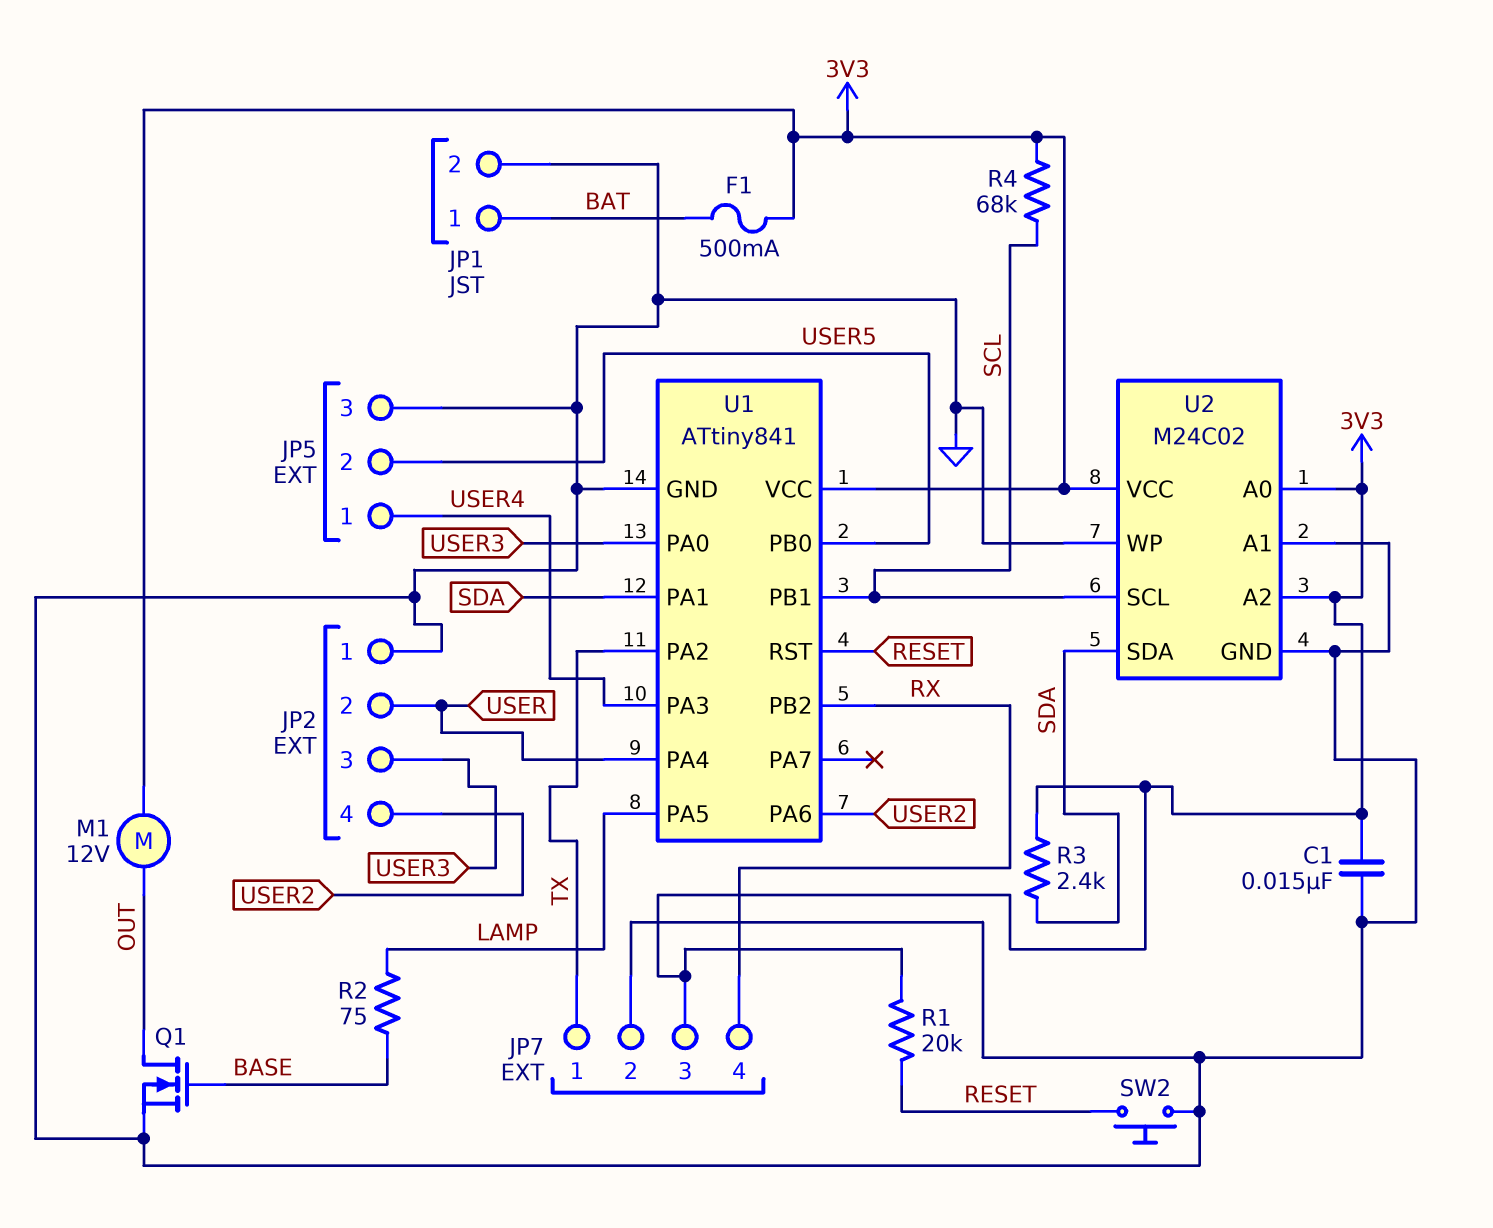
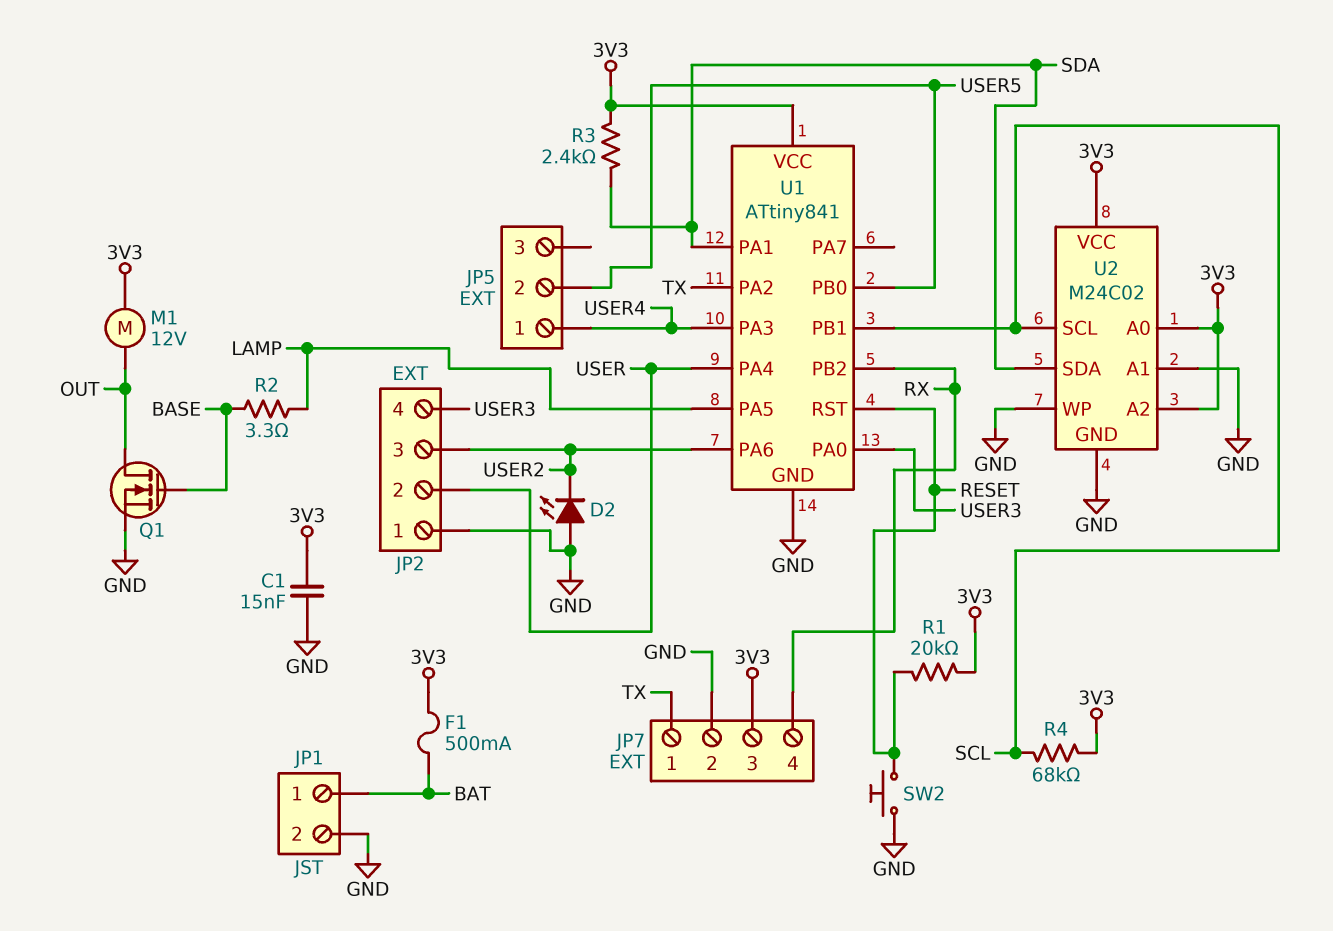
D2: none -> LED (A GND, K USER2)
JP2 pin 3: USER3 -> USER2
JP2 pin 4: USER2 -> USER3
JP5 pin 3: GND -> none
R2: 75 (BASE, LAMP) -> 3.3 (BASE, LAMP)

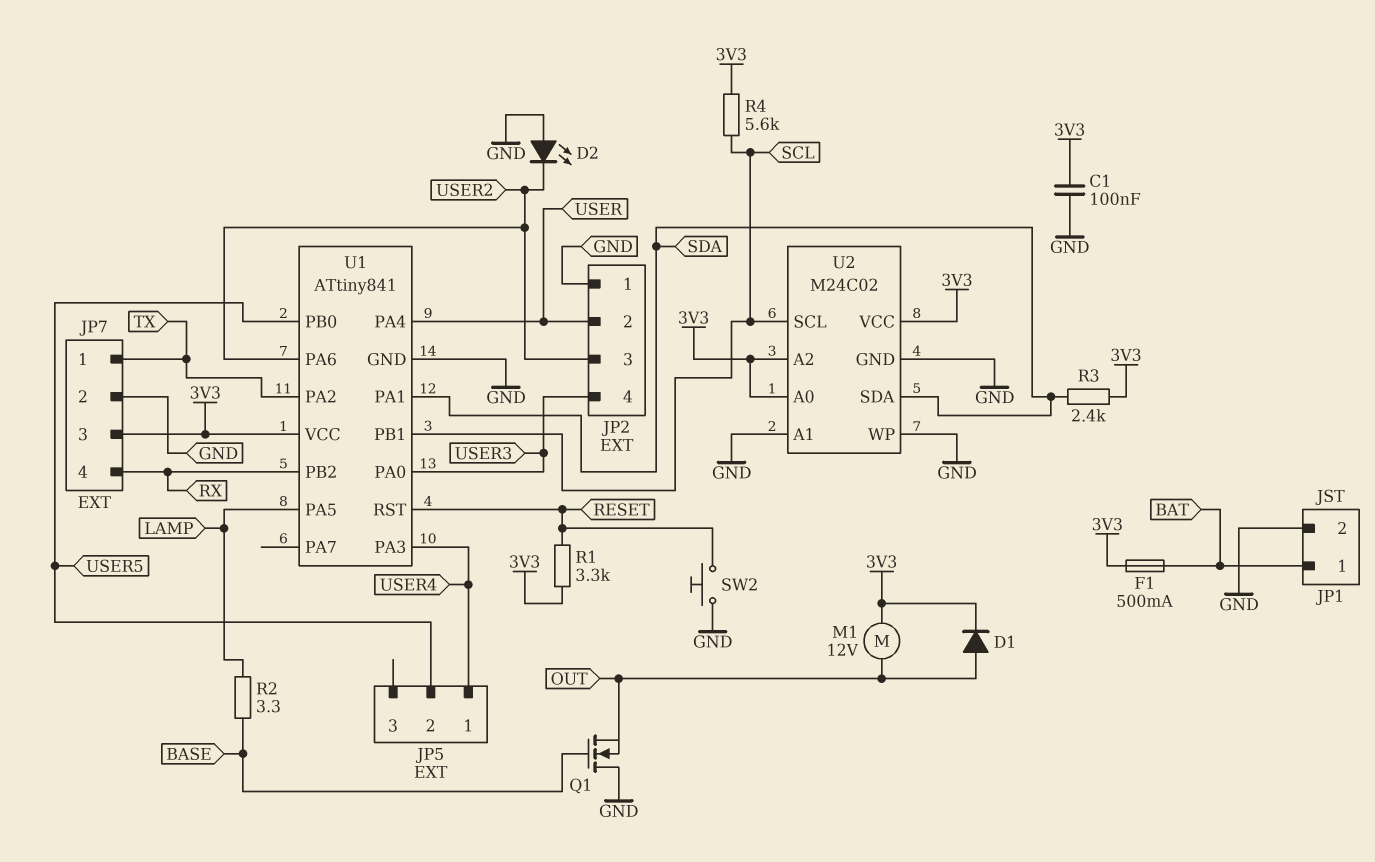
C1: 15nF (3V3, GND) -> 100nF (3V3, GND)
D1: none -> diode (A OUT, K 3V3)
Q1: NMOS (G BASE, D OUT, S GND) -> NMOS (G BASE, D GND, S OUT)
R1: 20k (3V3, RESET) -> 3.3k (3V3, RESET)
R4: 68k (3V3, SCL) -> 5.6k (3V3, SCL)

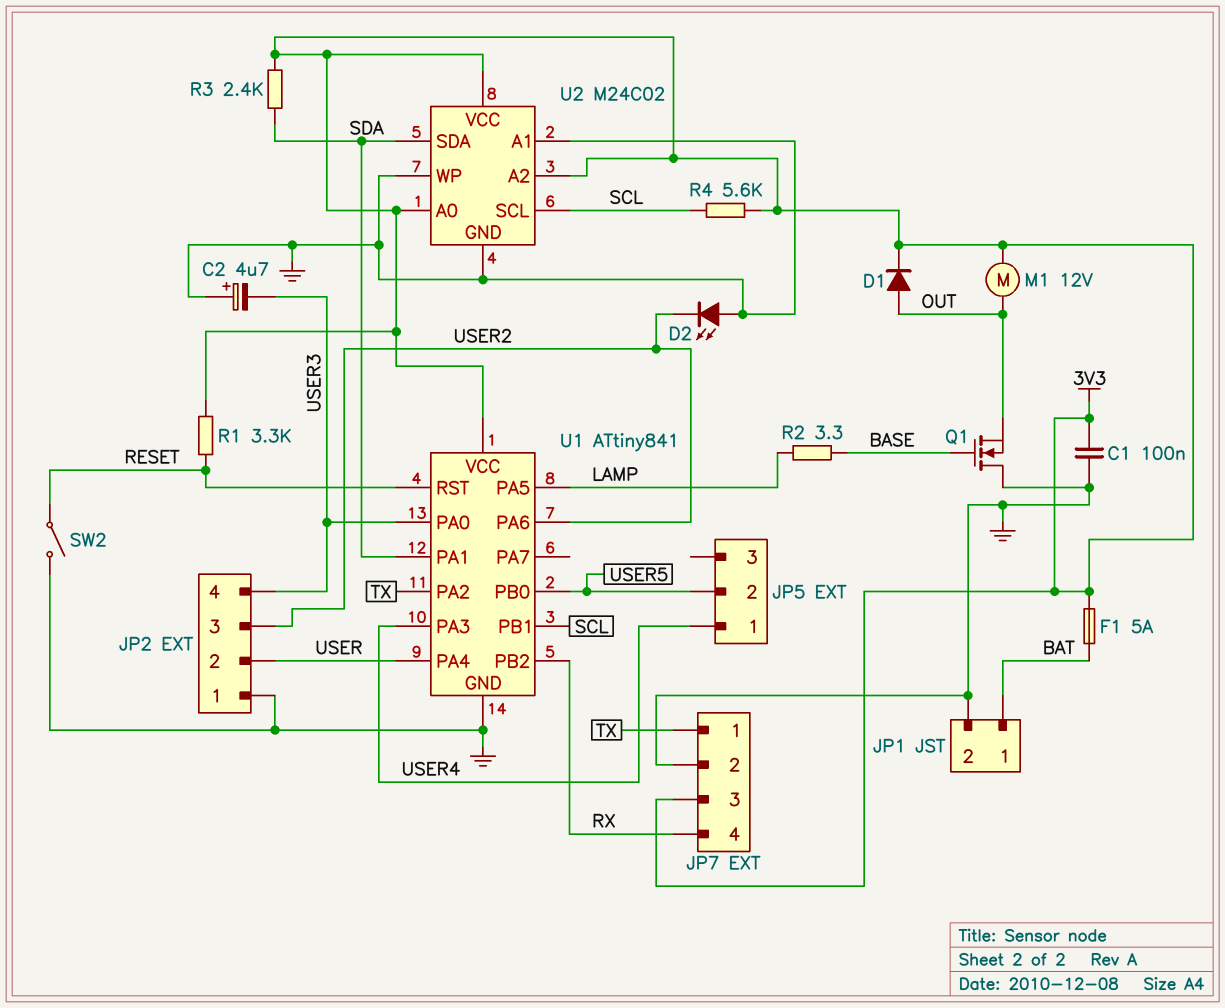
C2: none -> 4.7uF (plus GND, minus USER3)
F1: 500mA (3V3, BAT) -> 5A (3V3, BAT)
SW2: button (GND, RESET) -> switch (GND, RESET)

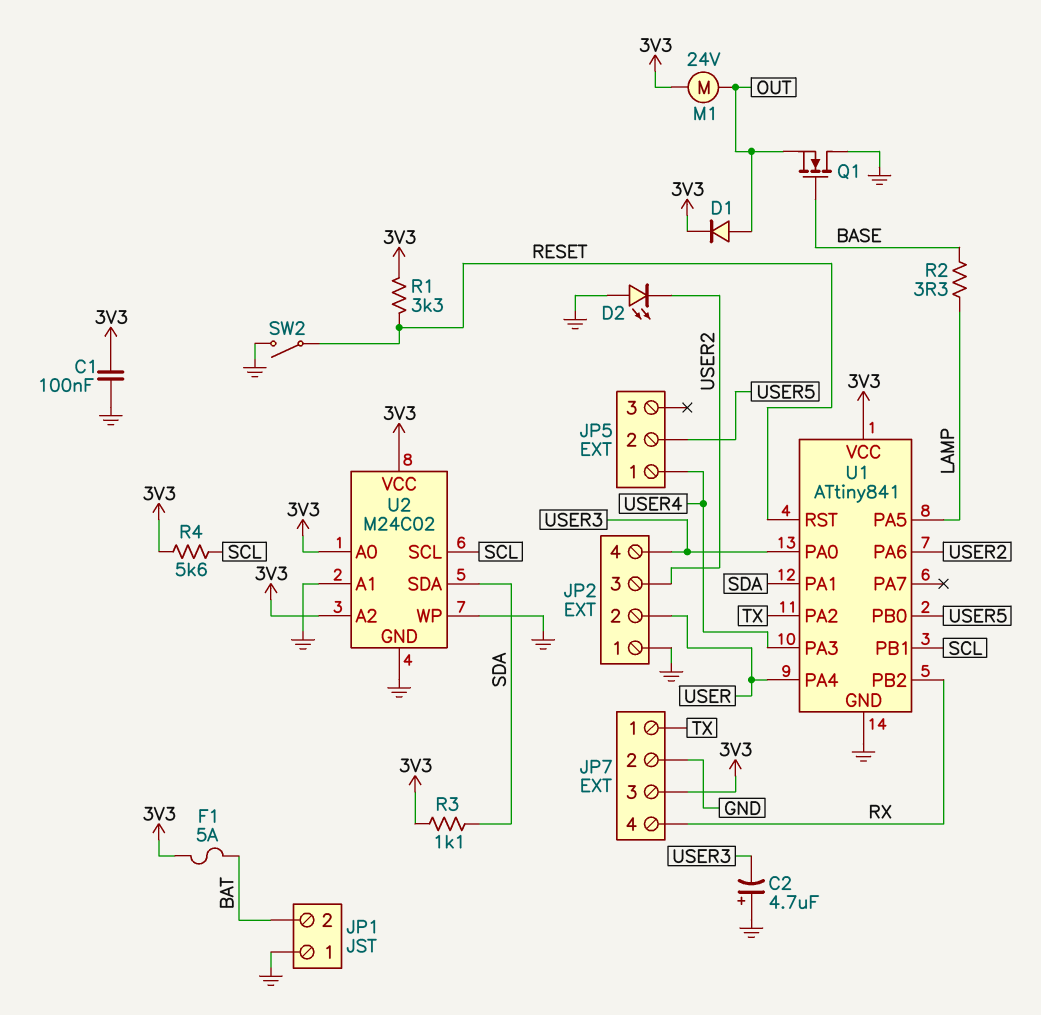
JP1 pin 1: BAT -> GND
JP1 pin 2: GND -> BAT
M1: motor 12V (3V3, OUT) -> motor 24V (3V3, OUT)
R3: 2.4k (3V3, SDA) -> 1.1k (3V3, SDA)

